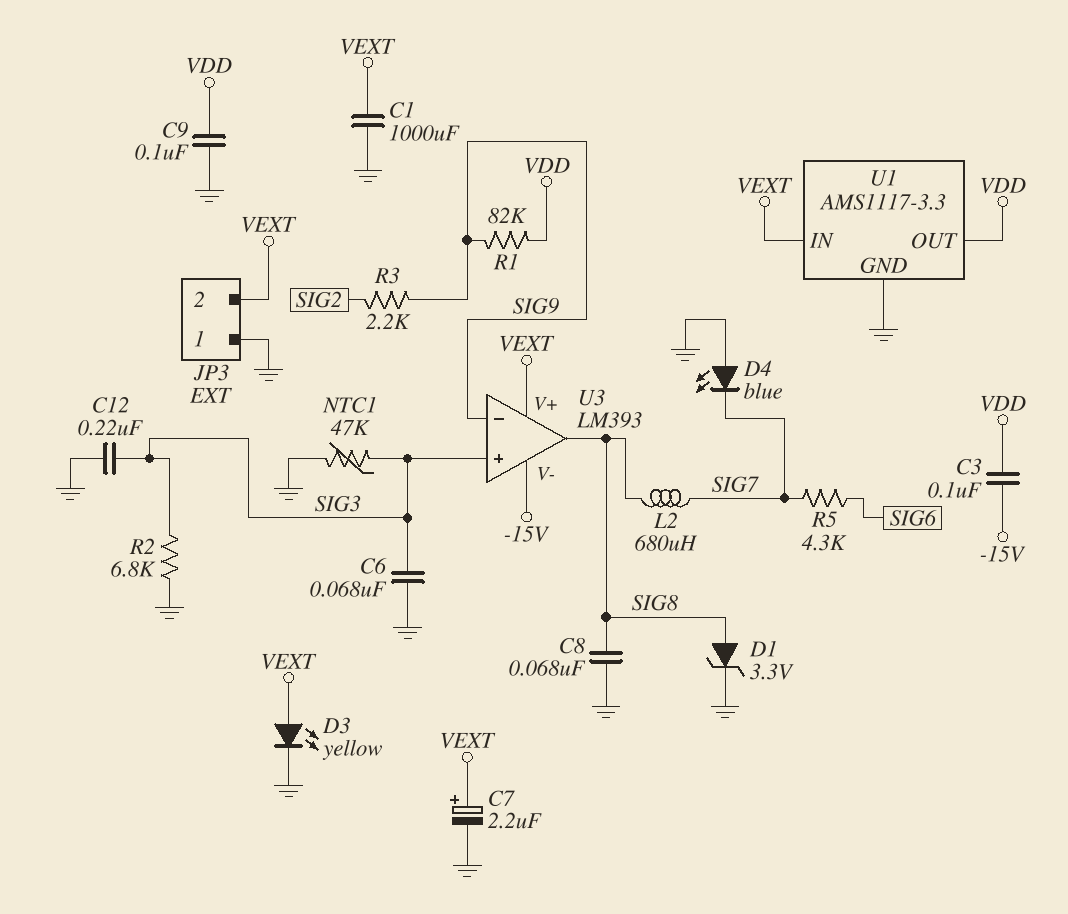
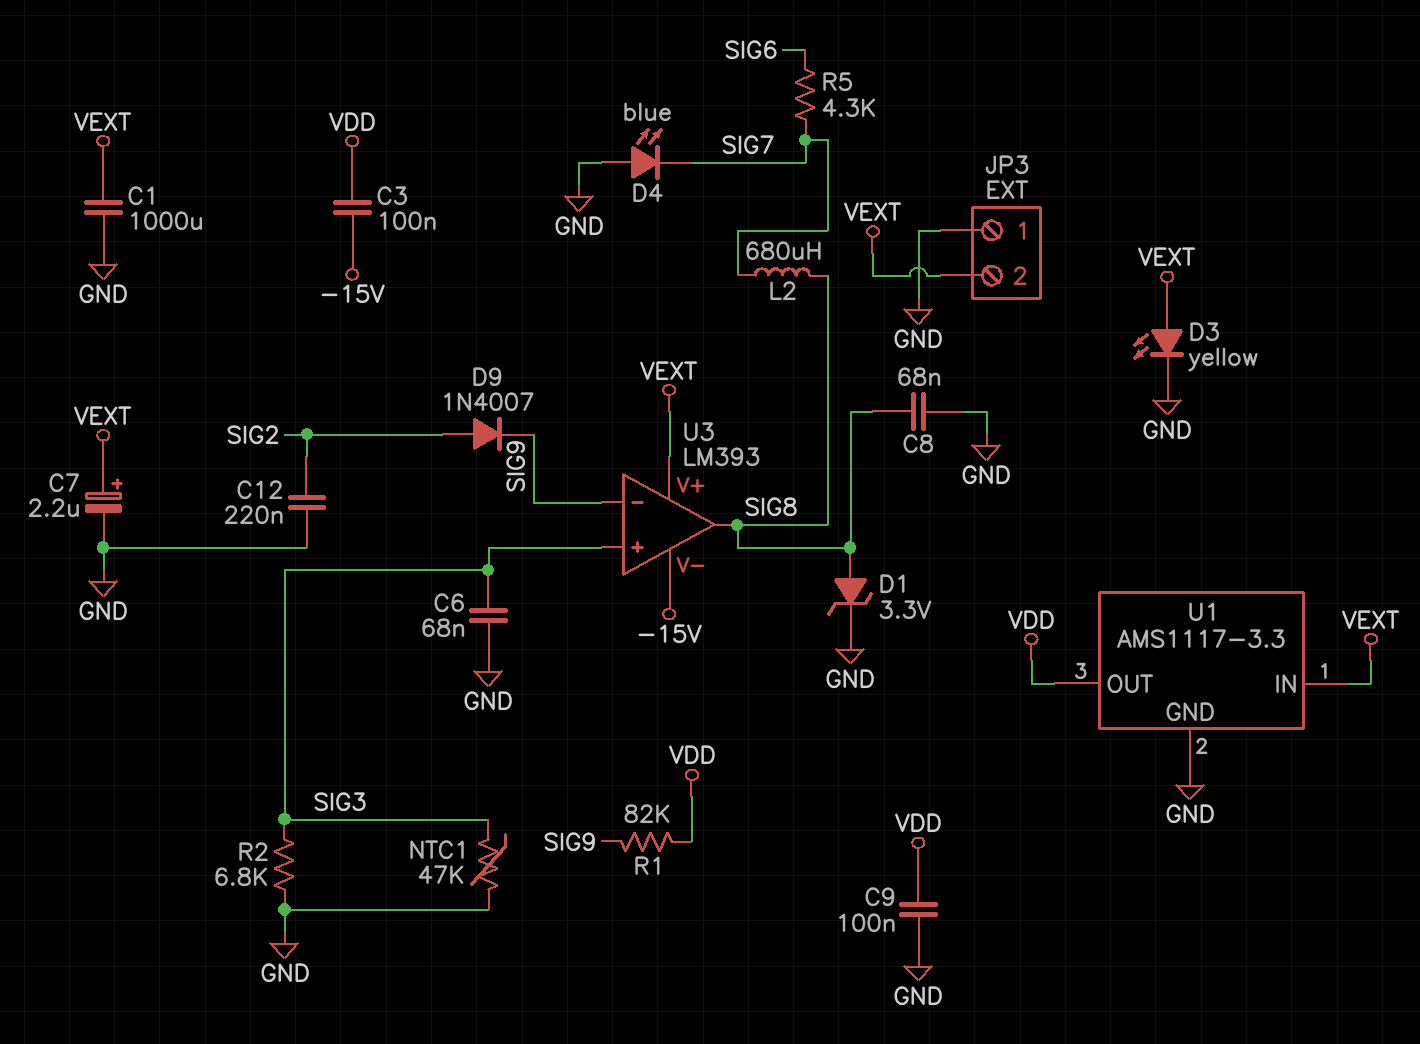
C12: 220nF (GND, SIG3) -> 220nF (GND, SIG2)
D9: none -> diode 1N4007 (A SIG2, K SIG9)
R3: 2.2k (SIG2, SIG9) -> none

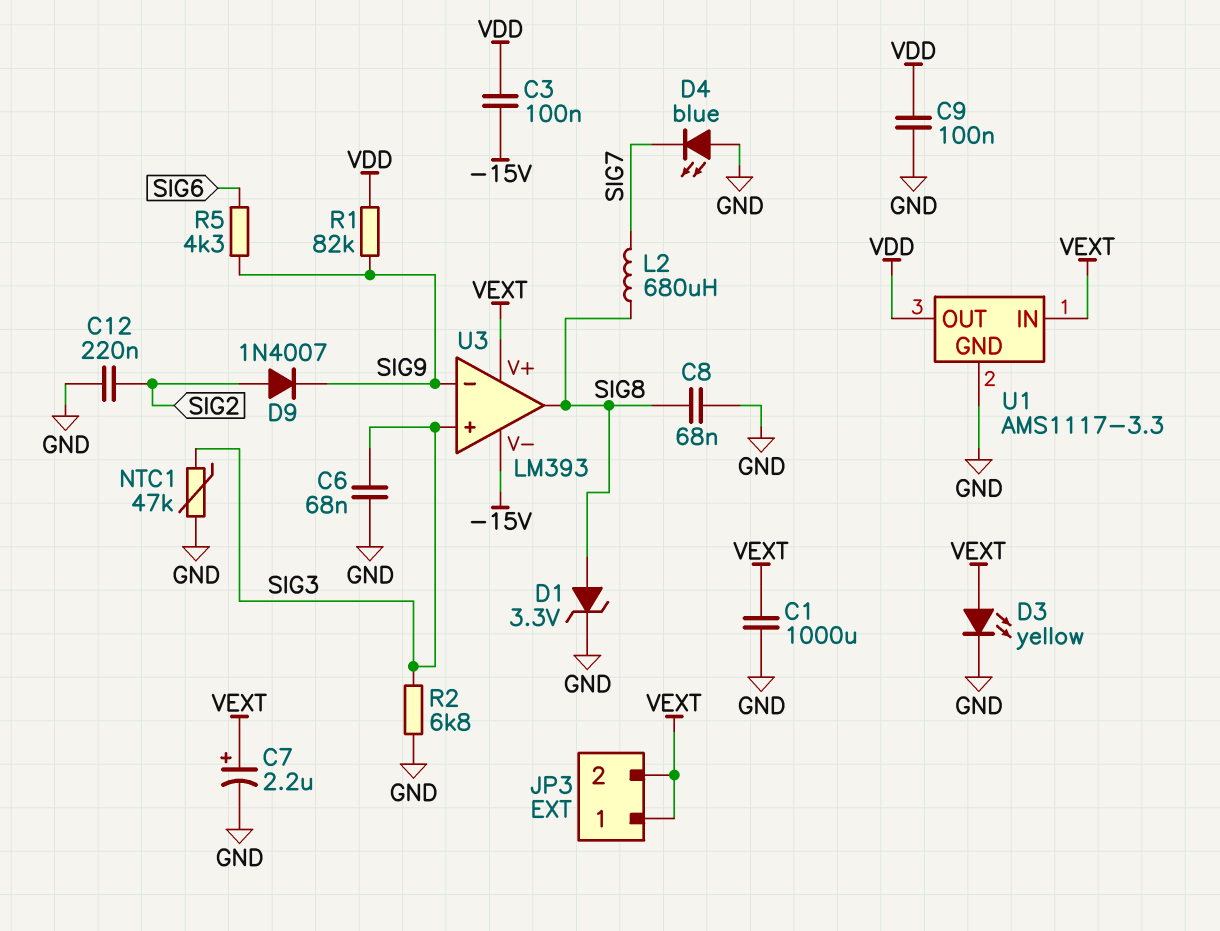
JP3 pin 1: GND -> VEXT
R5: 4.3k (SIG6, SIG7) -> 4.3k (SIG6, SIG9)

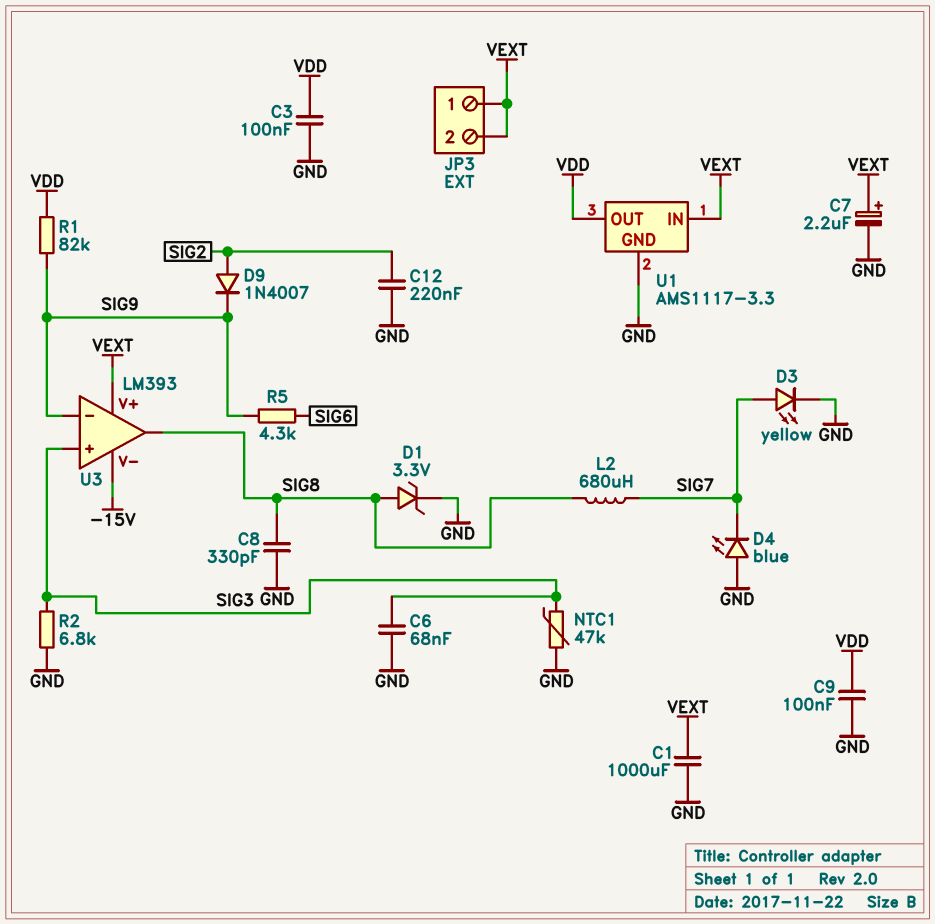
C3: 100nF (-15V, VDD) -> 100nF (GND, VDD)
C8: 68nF (GND, SIG8) -> 330pF (GND, SIG8)
D3: LED yellow (A VEXT, K GND) -> LED yellow (A SIG7, K GND)

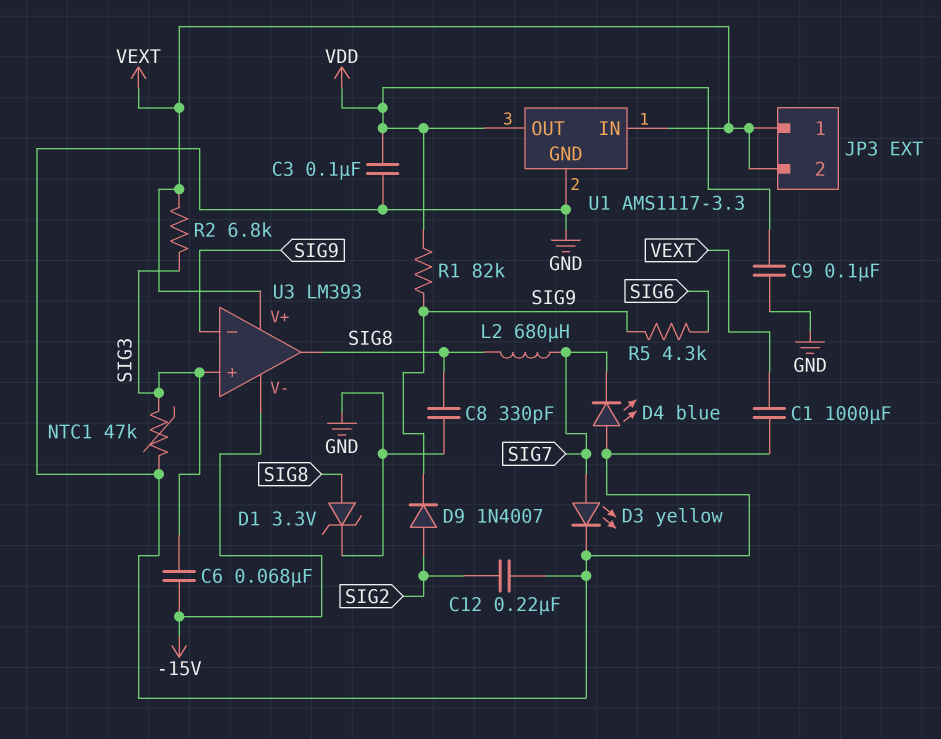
C6: 68nF (GND, SIG3) -> 68nF (-15V, SIG3)
C7: 2.2uF (plus VEXT, minus GND) -> none
R2: 6.8k (GND, SIG3) -> 6.8k (SIG3, VEXT)

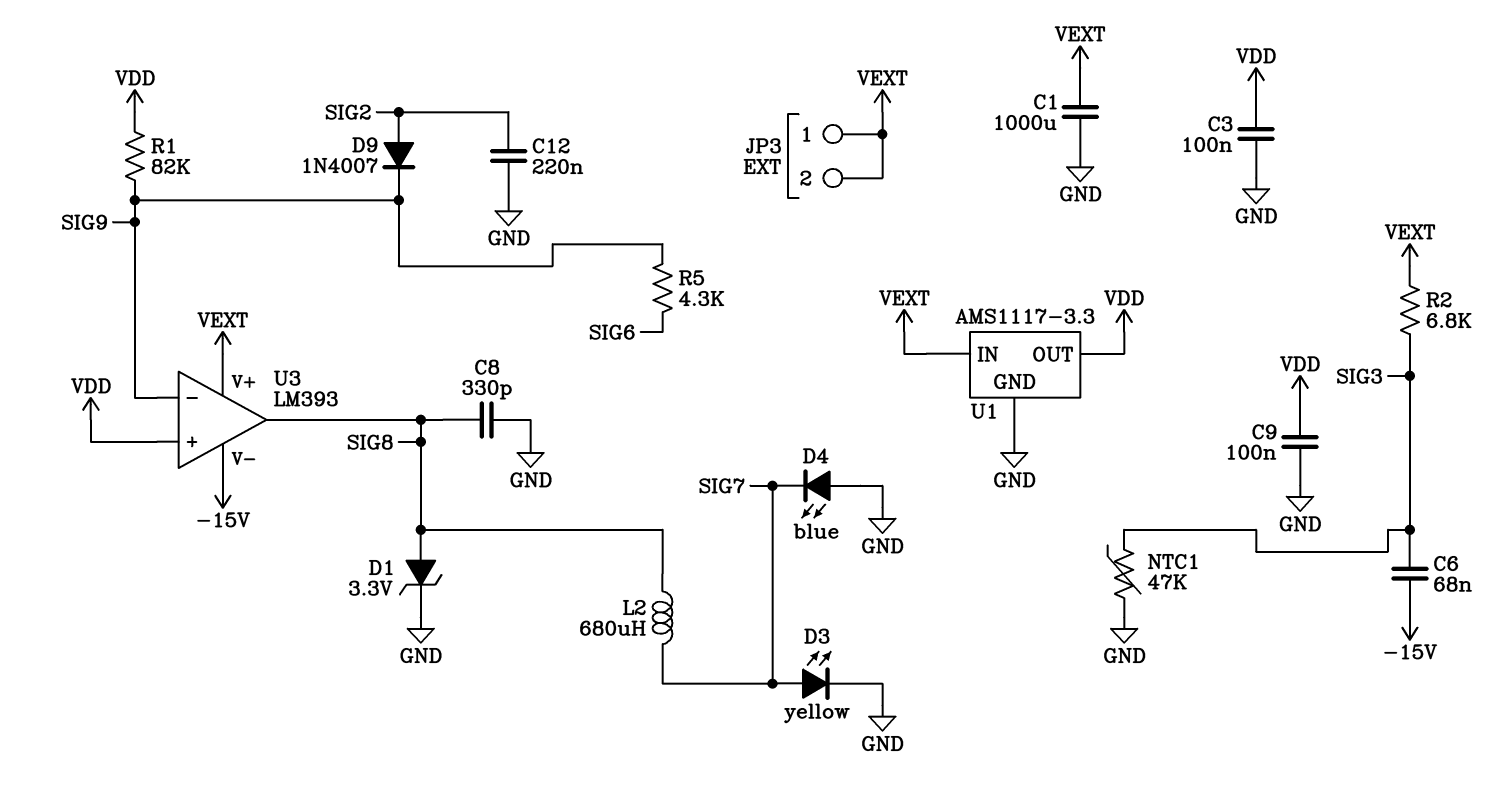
U3 pin in+: SIG3 -> VDD

